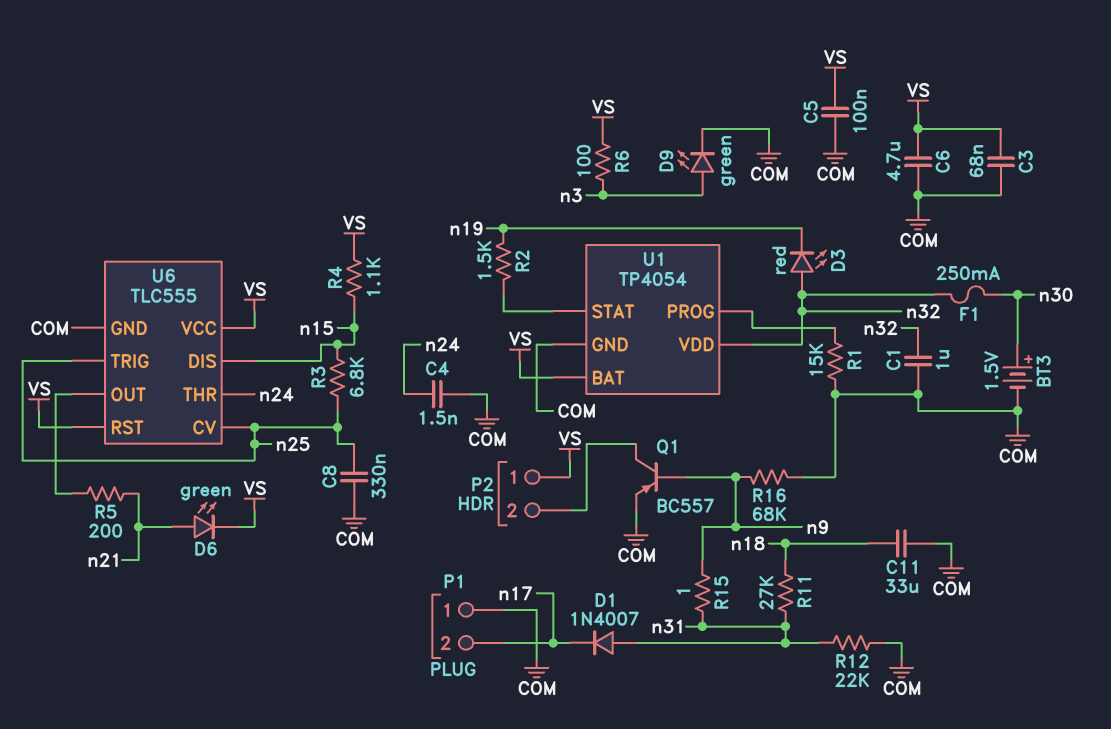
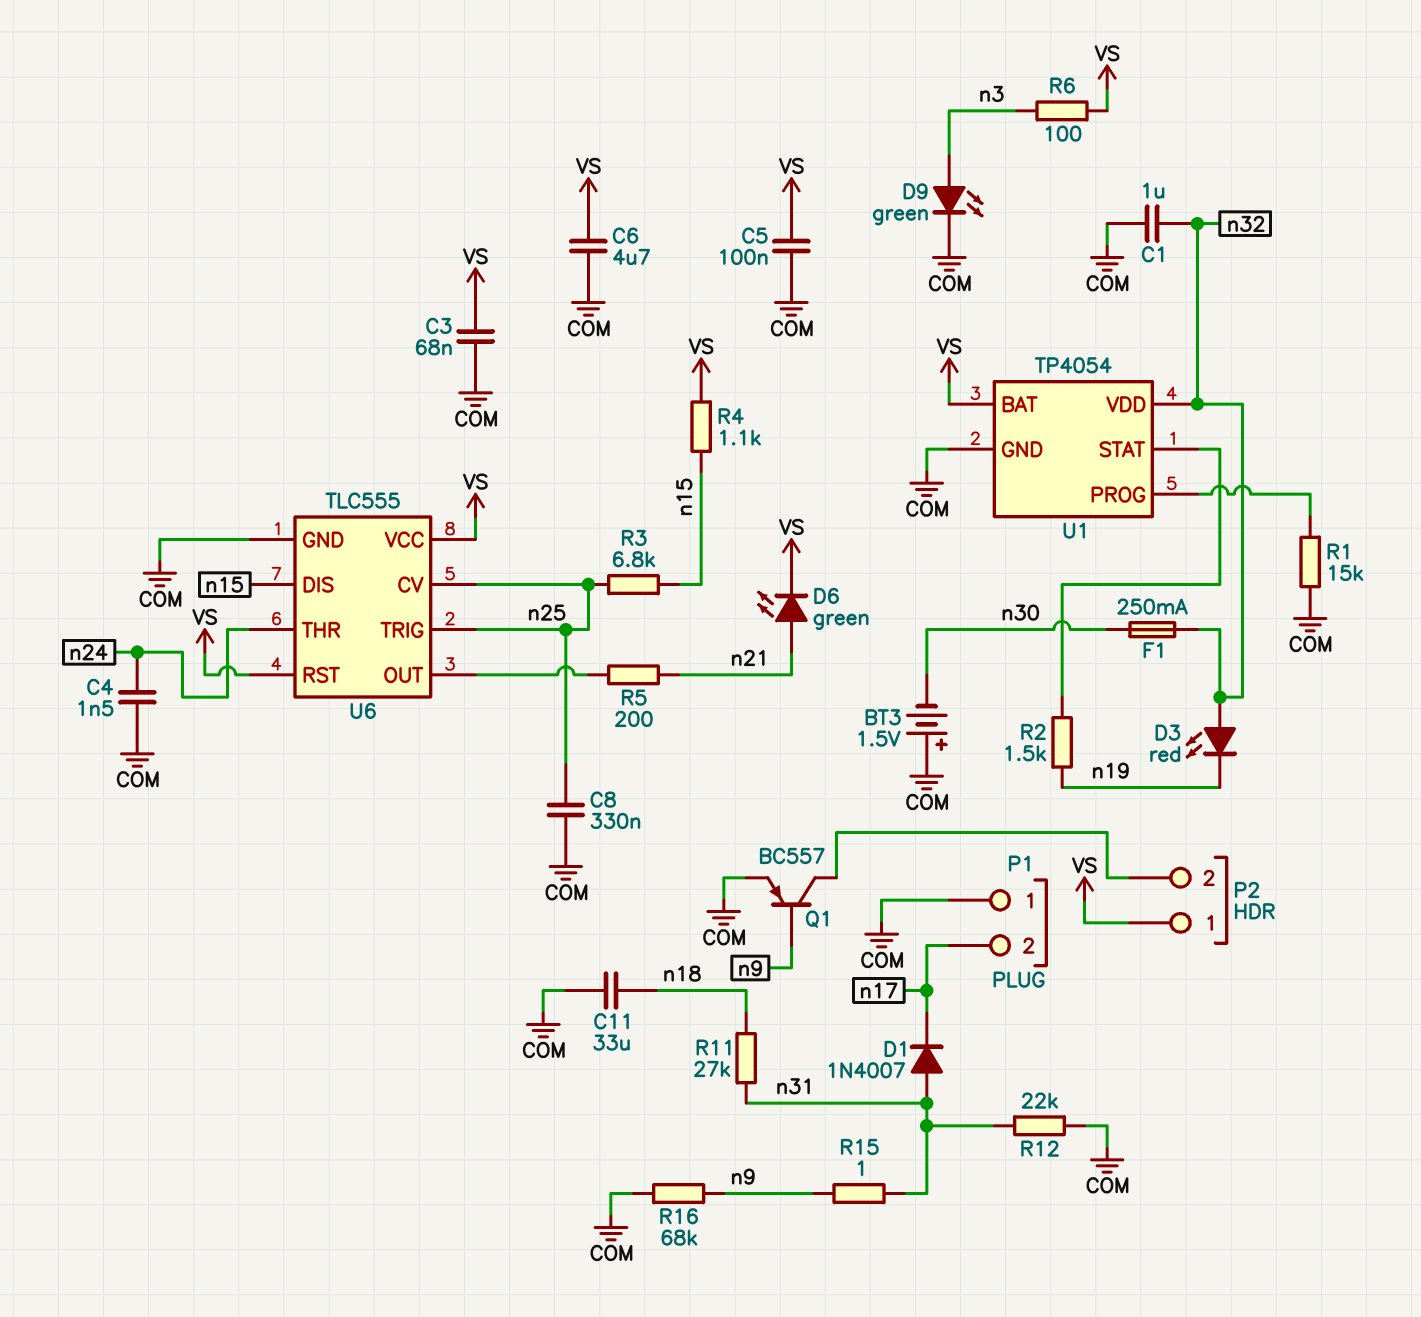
BT3: 1.5V (plus n30, minus COM) -> 1.5V (plus COM, minus n30)

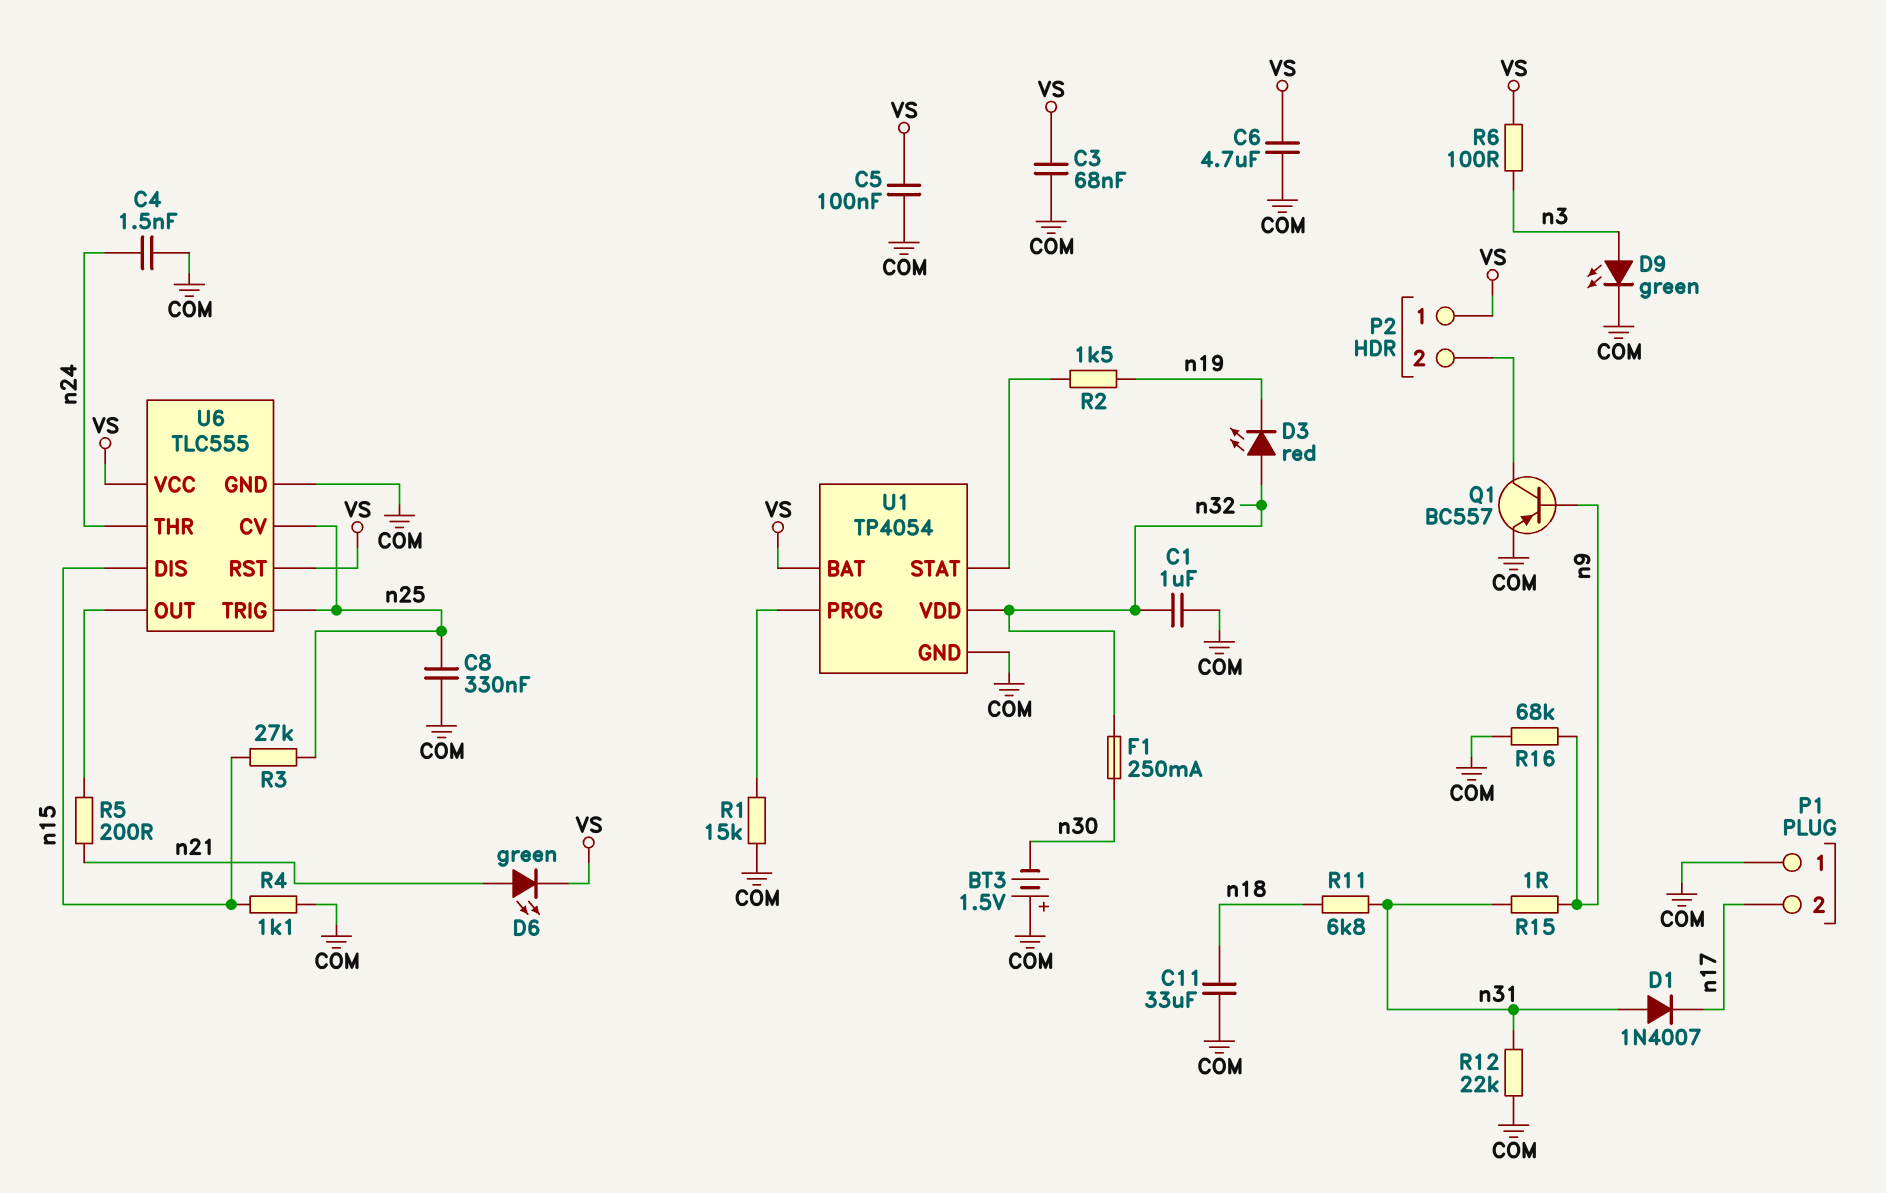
R3: 6.8k (n15, n25) -> 27k (n15, n25)
R4: 1.1k (VS, n15) -> 1.1k (COM, n15)
R11: 27k (n18, n31) -> 6.8k (n18, n31)

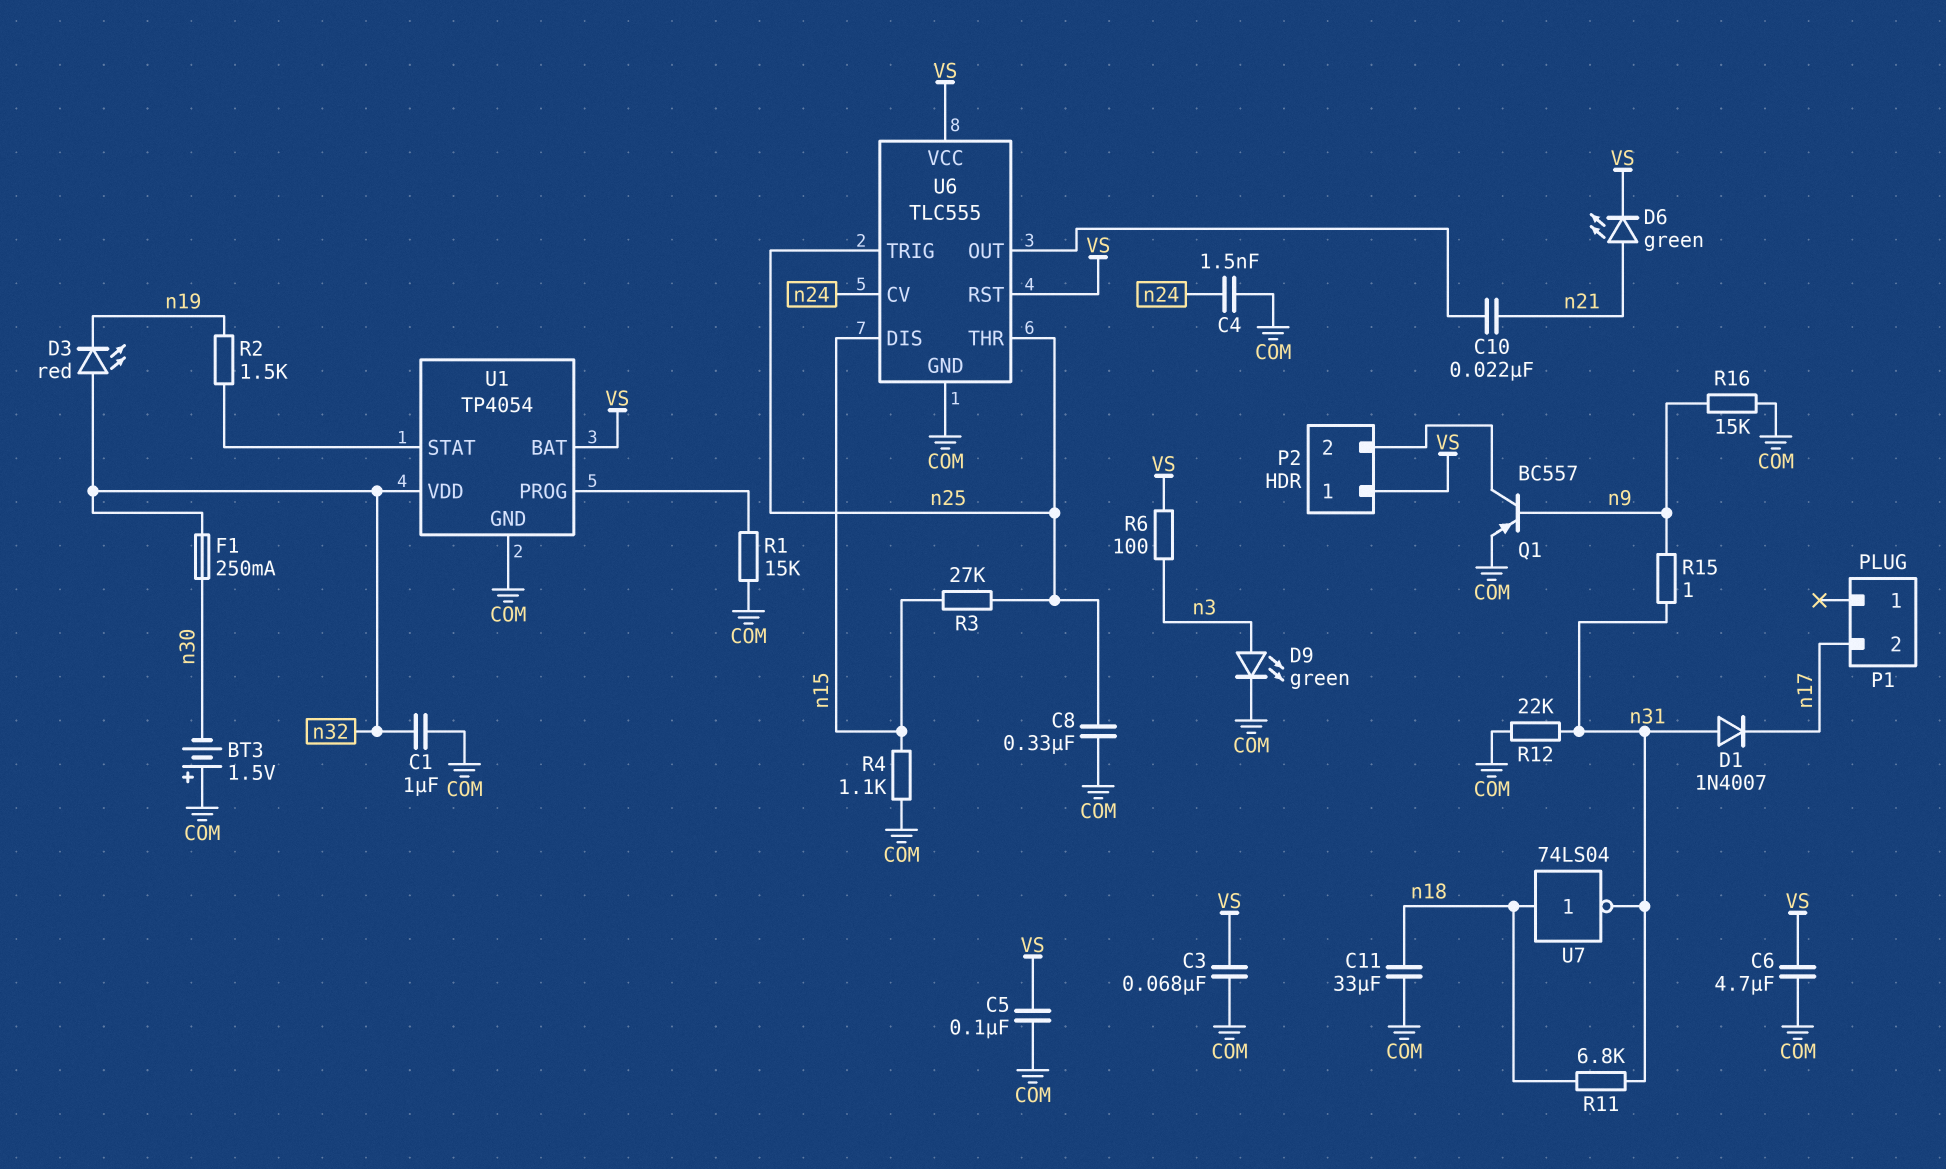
C10: none -> 22nF (U6/OUT, n21)
P1 pin 1: COM -> none
R5: 200 (U6/OUT, n21) -> none
R16: 68k (COM, n9) -> 15k (COM, n9)
U6 pin CV: n25 -> n24
U6 pin THR: n24 -> n25
U7: none -> NOT 74LS04 (in n18, out n31)

